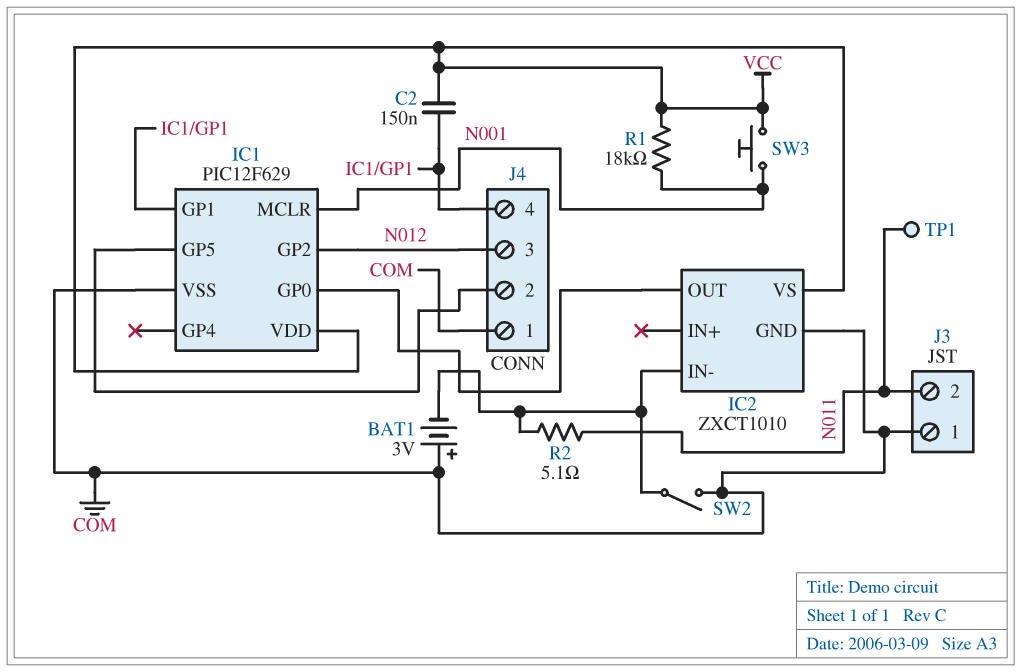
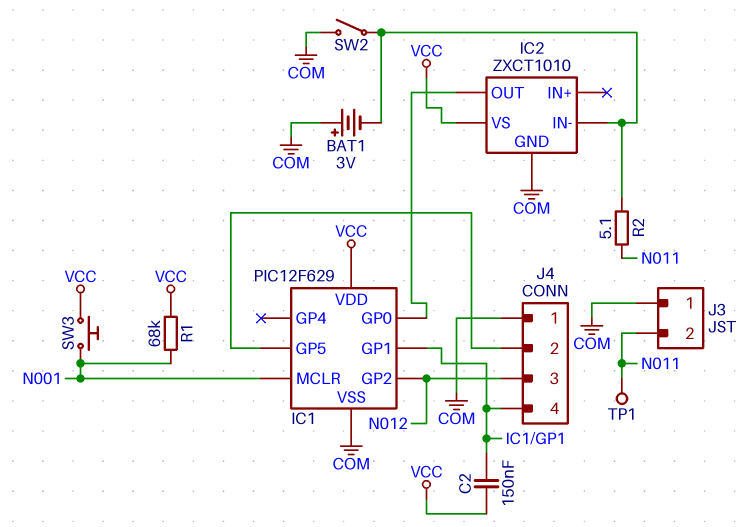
R1: 18k (N001, VCC) -> 68k (N001, VCC)

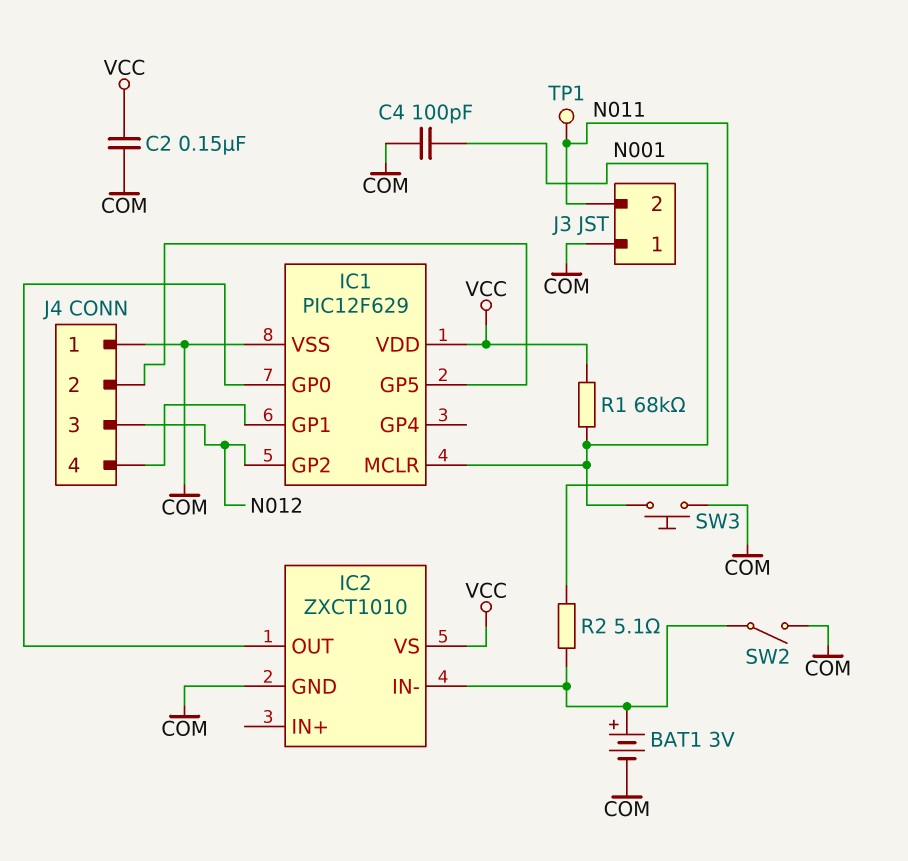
BAT1: 3V (plus COM, minus IC2/IN-) -> 3V (plus IC2/IN-, minus COM)
C2: 150nF (IC1/GP1, VCC) -> 150nF (COM, VCC)
C4: none -> 100pF (COM, N001)
SW3: button (N001, VCC) -> button (COM, N001)

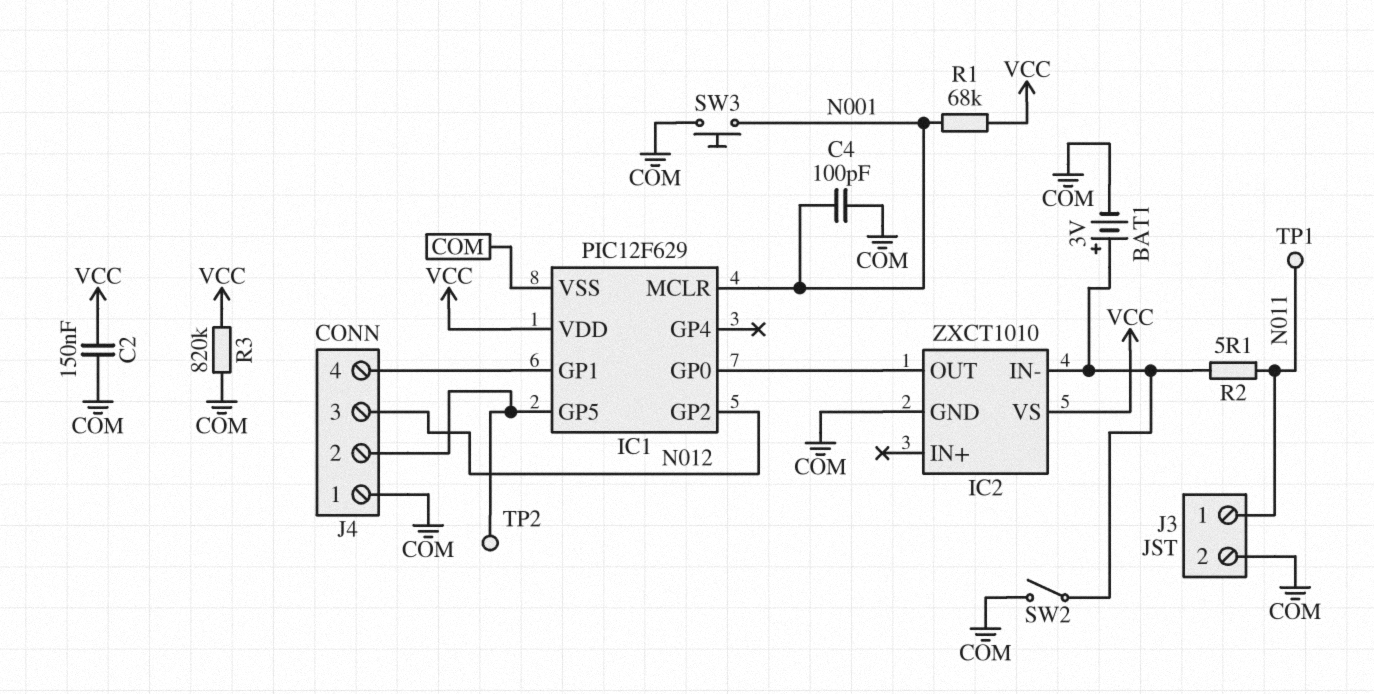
J3 pin 1: COM -> N011
J3 pin 2: N011 -> COM
R3: none -> 820k (COM, VCC)
TP2: none -> test point (IC1/GP5)

